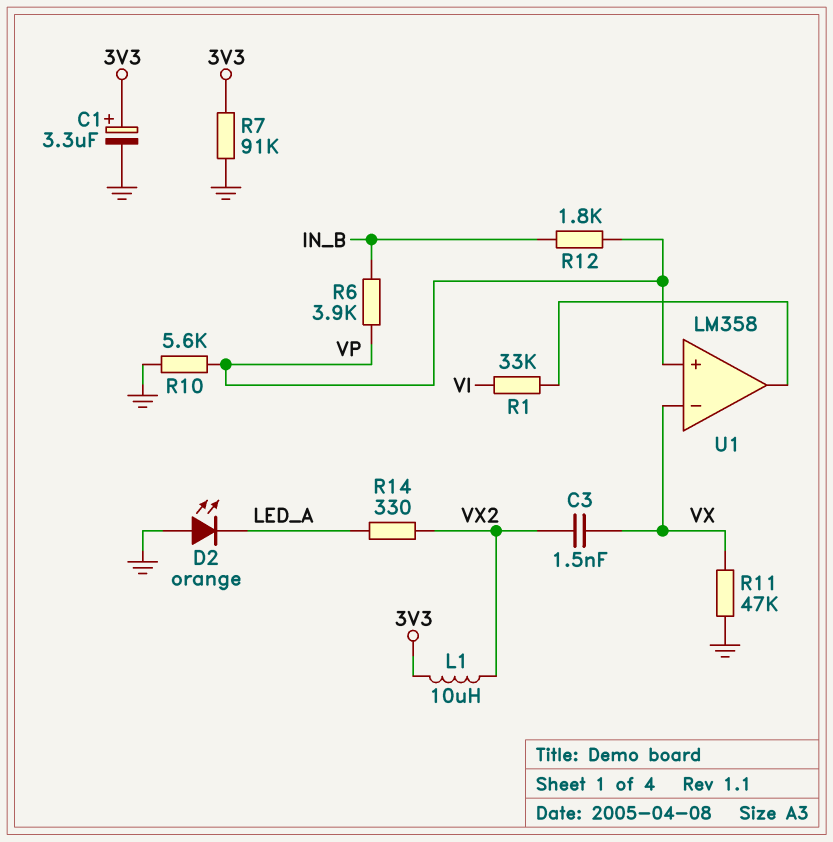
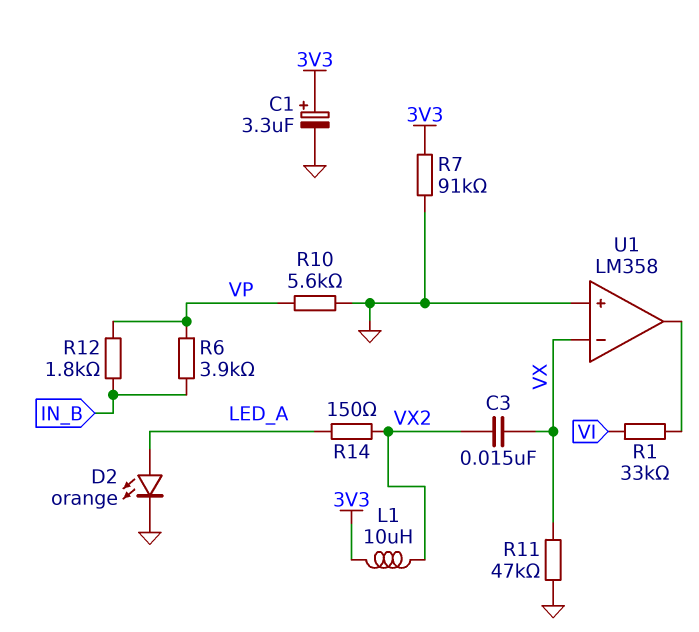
C3: 1.5nF (VX, VX2) -> 15nF (VX, VX2)
D2: LED orange (A GND, K LED_A) -> LED orange (A LED_A, K GND)
R14: 330 (LED_A, VX2) -> 150 (LED_A, VX2)
U1 pin in+: VP -> GND

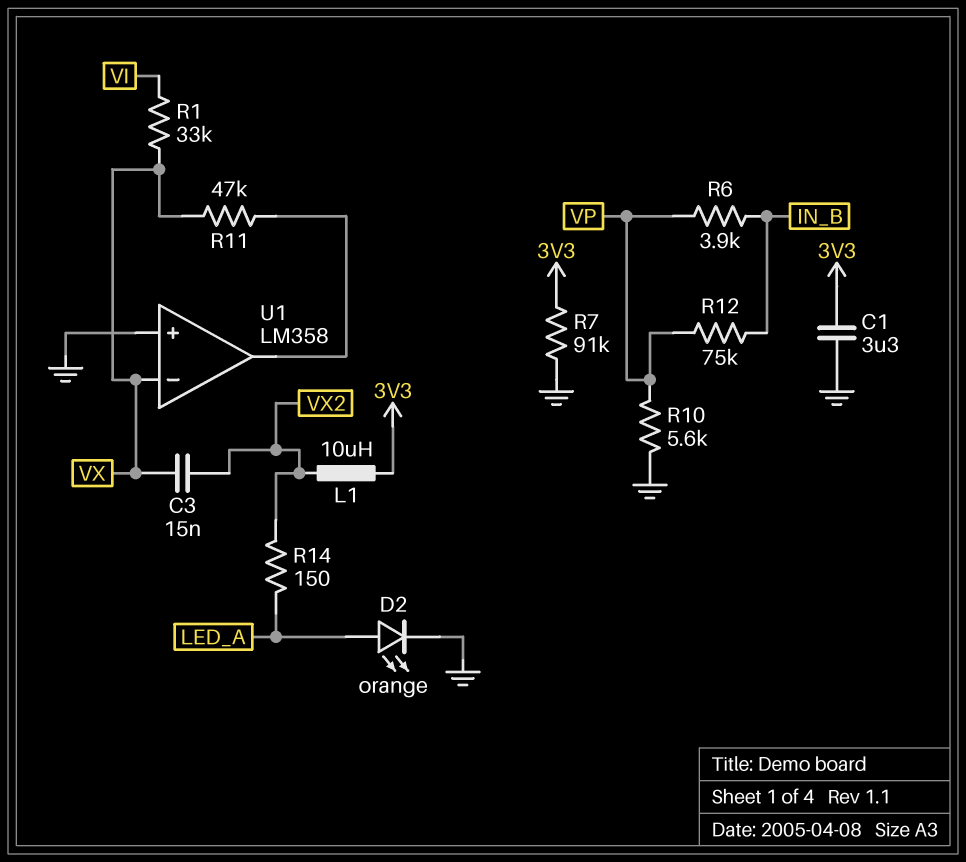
C1: 3.3uF (plus 3V3, minus GND) -> 3.3uF (3V3, GND)
R1: 33k (U1/out, VI) -> 33k (VI, VX)
R11: 47k (GND, VX) -> 47k (U1/out, VX)
R12: 1.8k (IN_B, VP) -> 75k (IN_B, VP)

